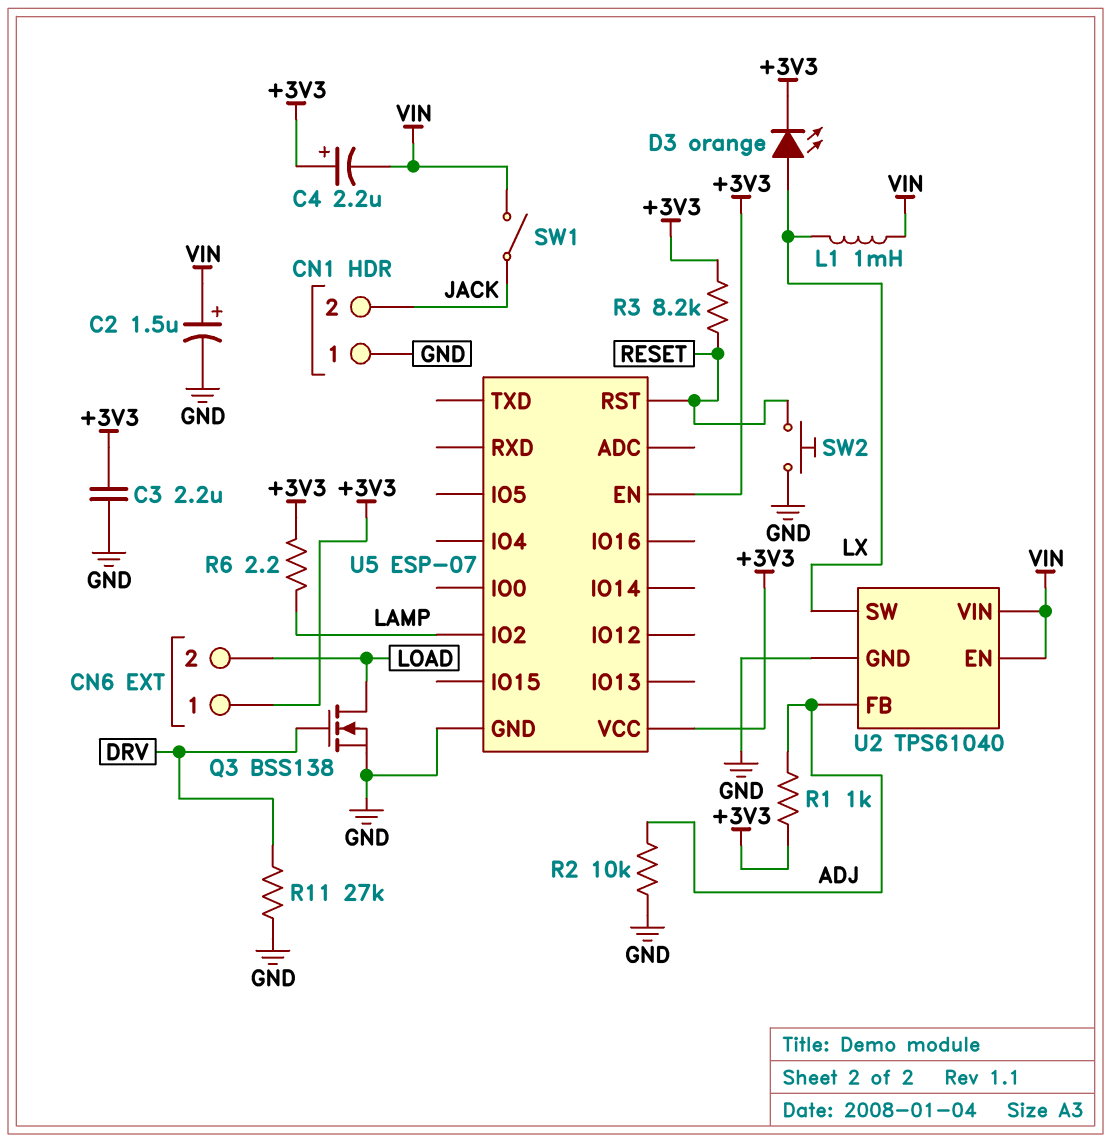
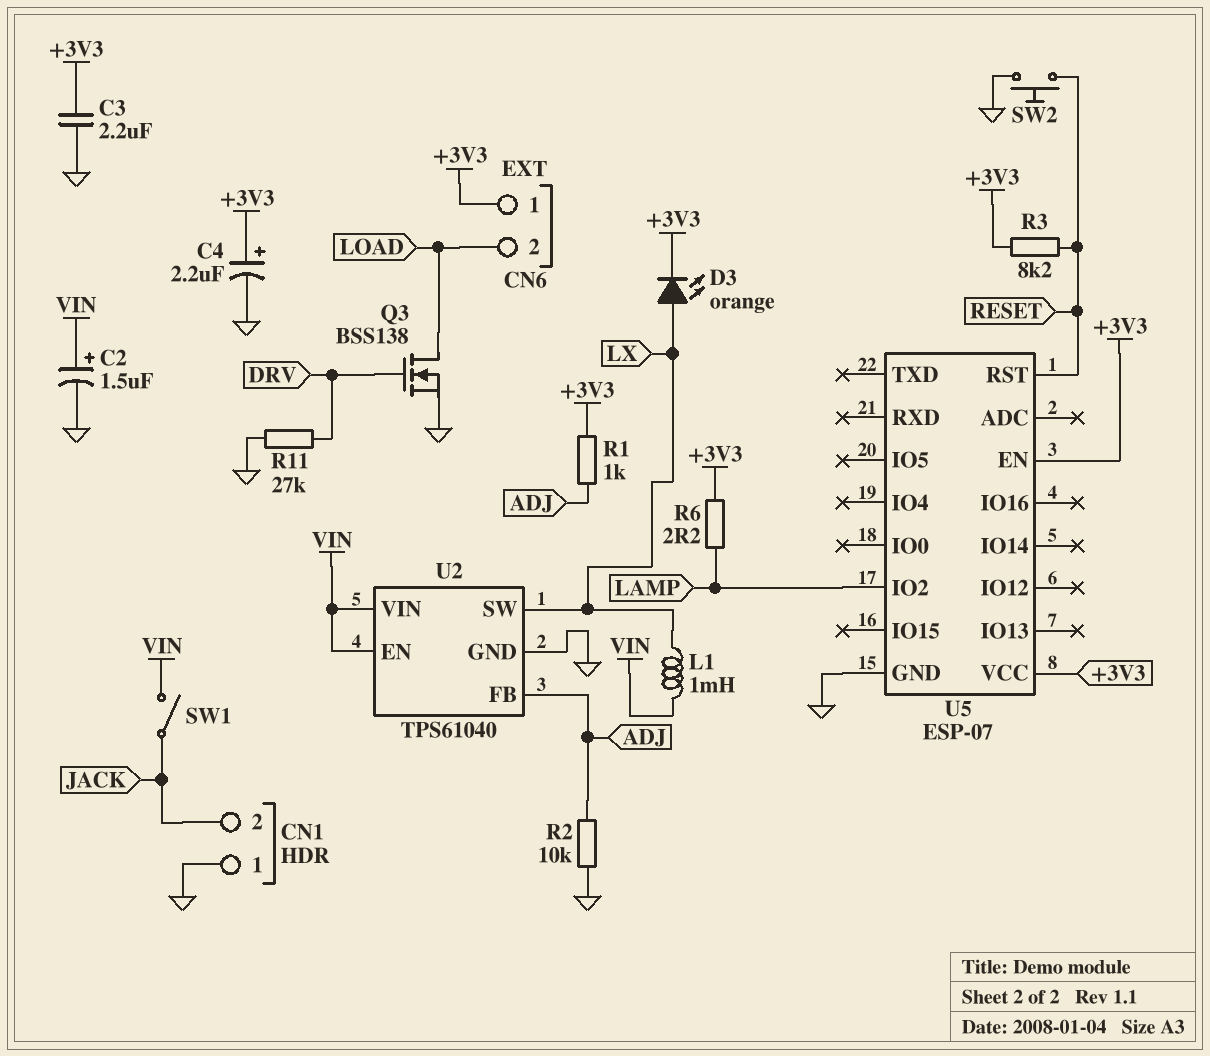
C4: 2.2uF (plus +3V3, minus VIN) -> 2.2uF (plus +3V3, minus GND)

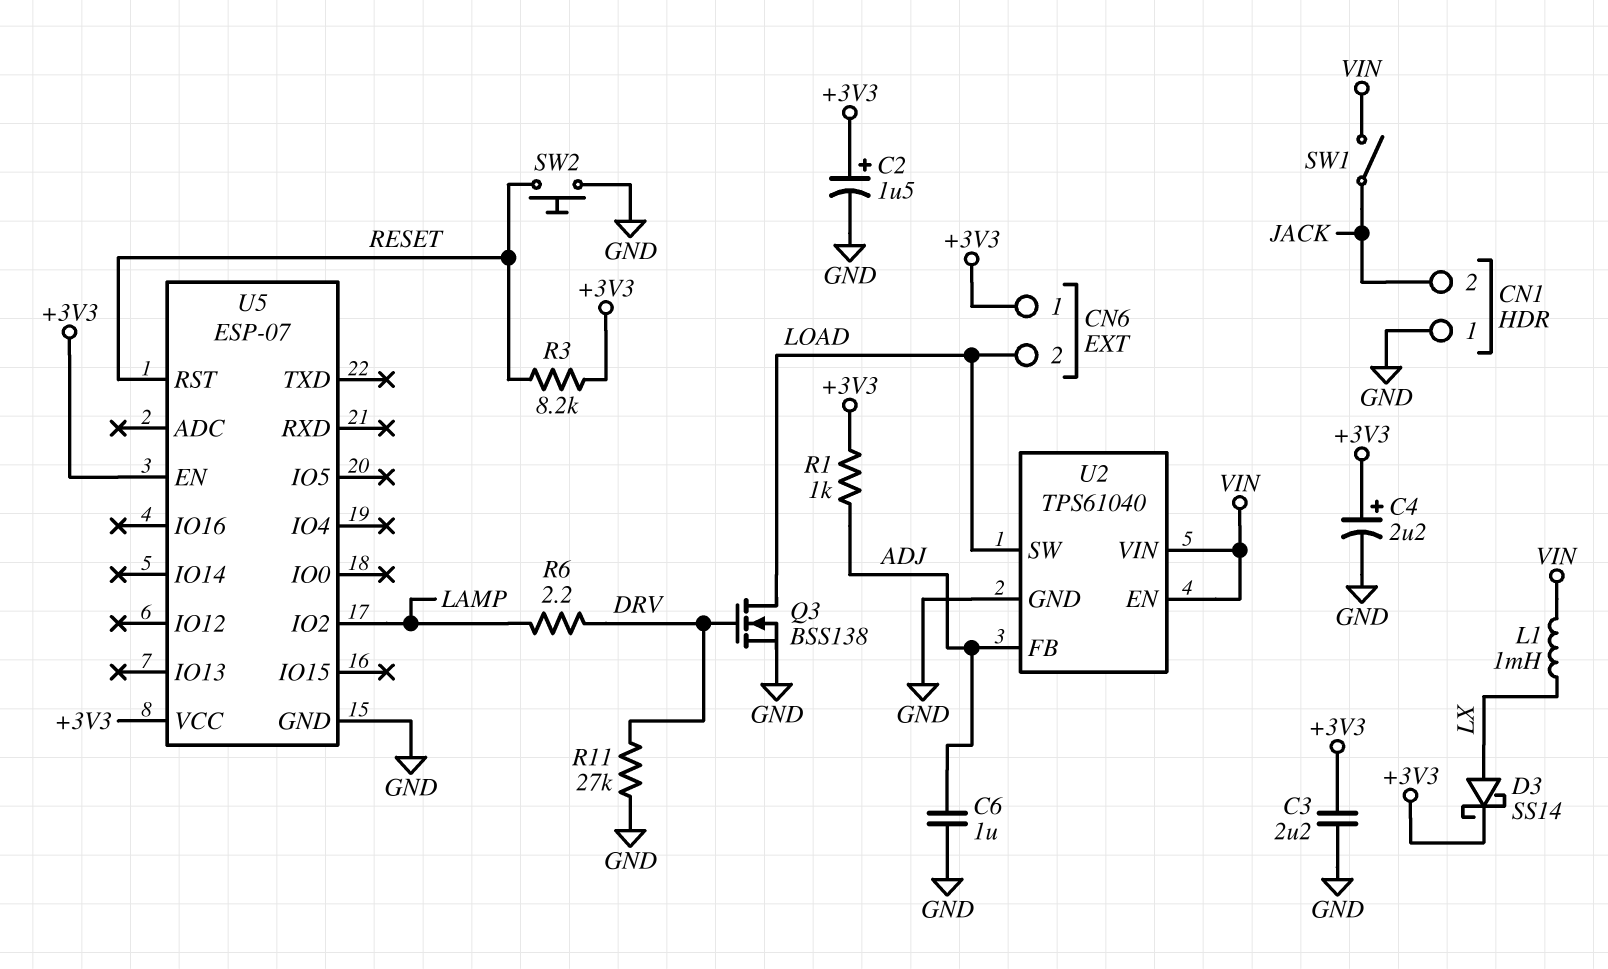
C2: 1.5uF (plus VIN, minus GND) -> 1.5uF (plus +3V3, minus GND)
C6: none -> 1uF (ADJ, GND)
D3: LED orange (A LX, K +3V3) -> schottky SS14 (A LX, K +3V3)
R2: 10k (ADJ, GND) -> none
R6: 2.2 (+3V3, LAMP) -> 2.2 (DRV, LAMP)
U2 pin SW: LX -> LOAD

